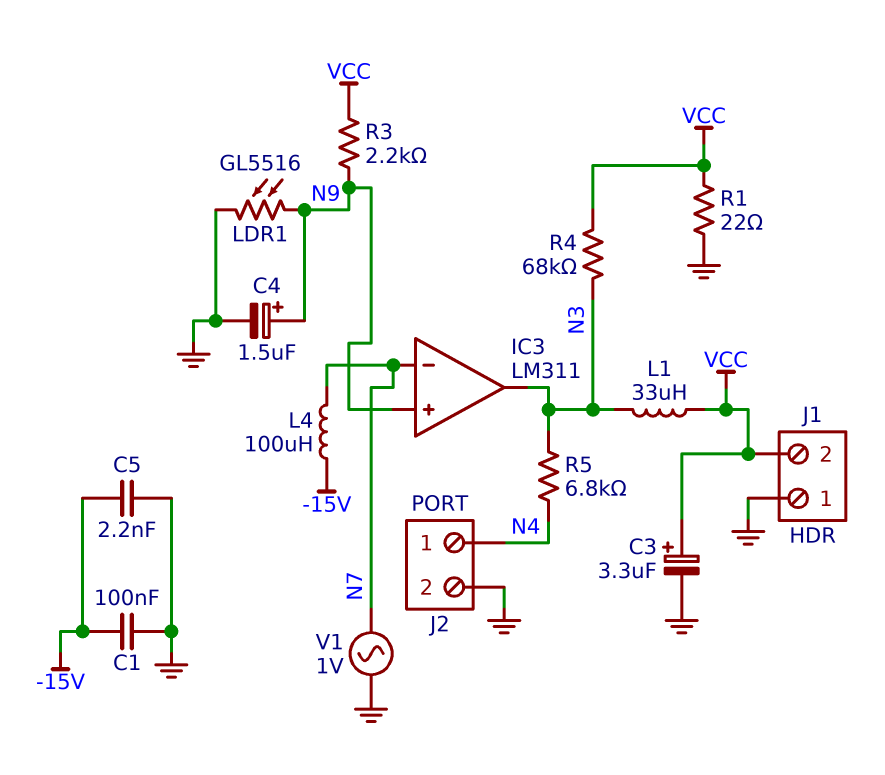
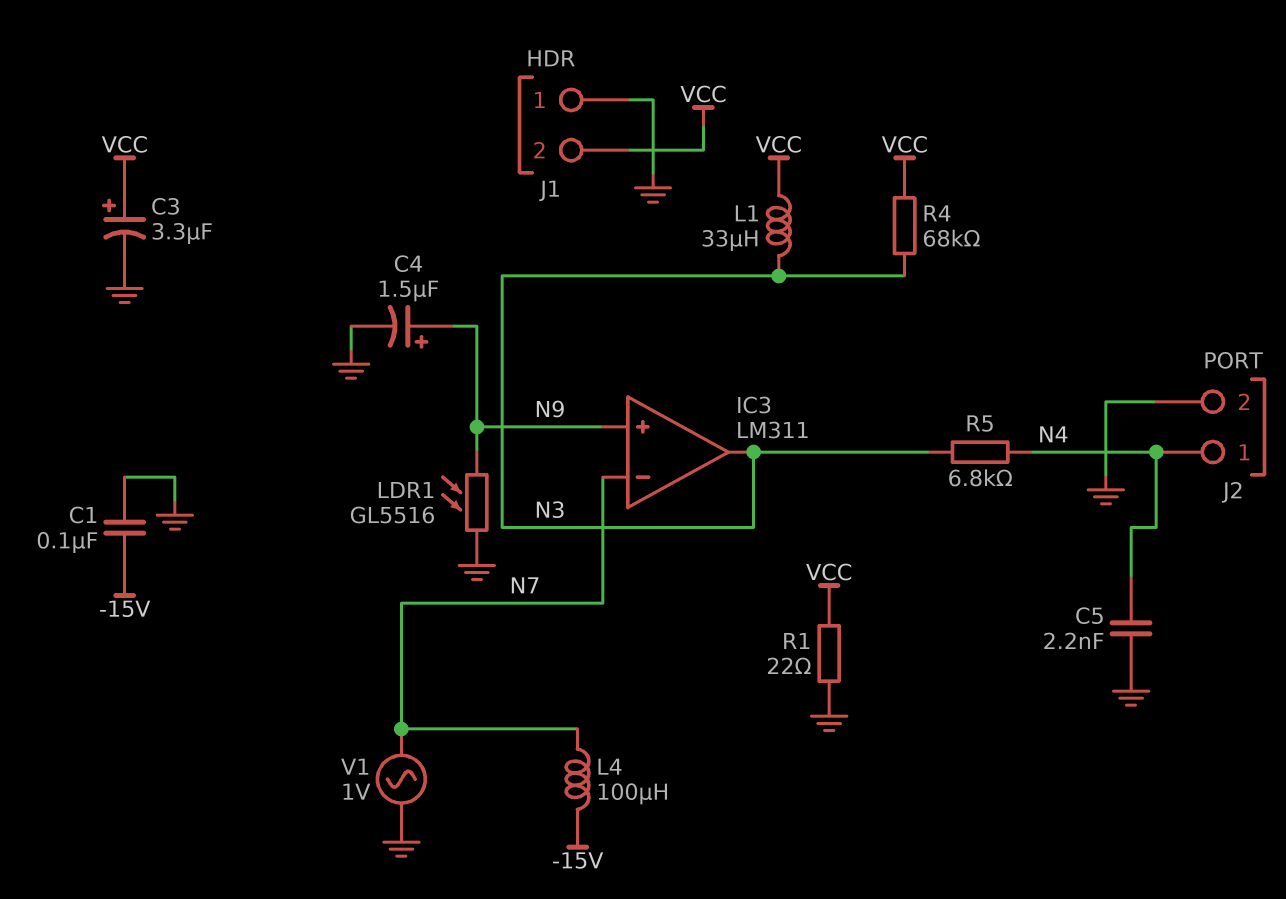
C5: 2.2nF (-15V, GND) -> 2.2nF (GND, N4)
R3: 2.2k (N9, VCC) -> none

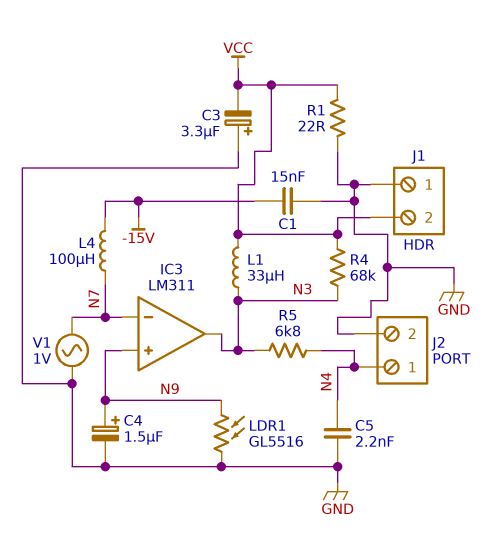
C1: 100nF (-15V, GND) -> 15nF (-15V, GND)
C3: 3.3uF (plus VCC, minus GND) -> 3.3uF (plus GND, minus VCC)

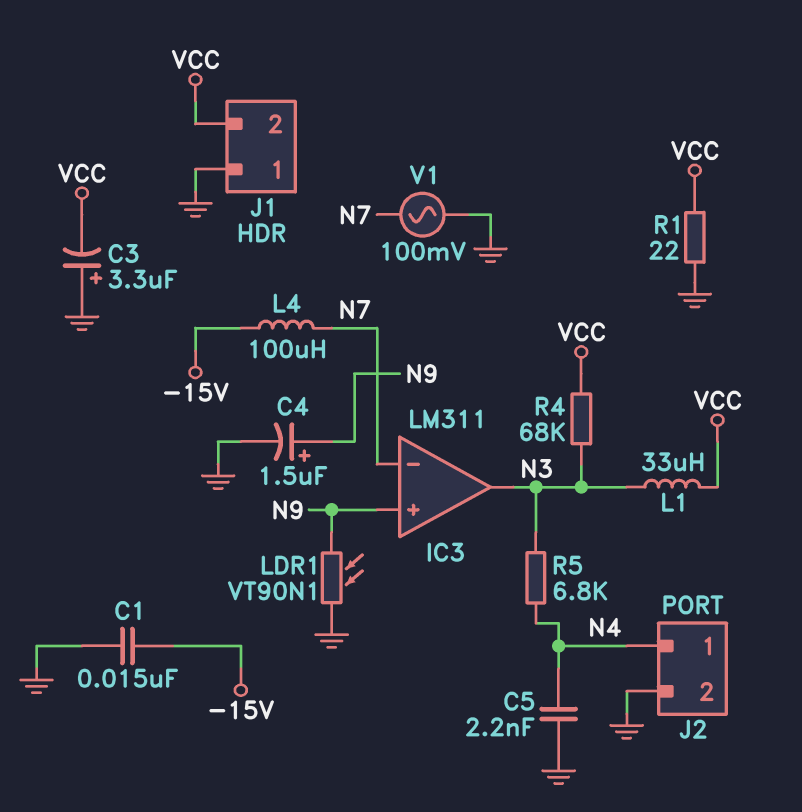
LDR1: GL5516 (GND, N9) -> VT90N1 (GND, N9)
V1: AC 1V (GND, N7) -> AC 100mV (GND, N7)

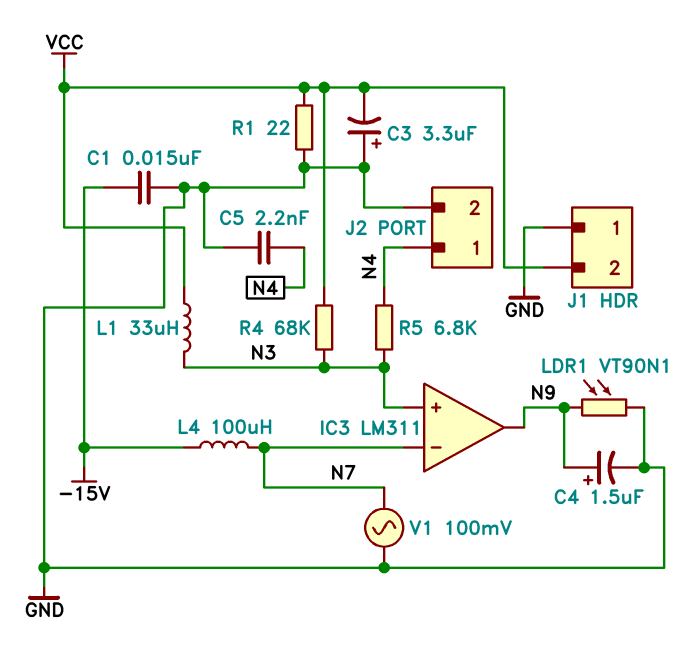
IC3 pin in+: N9 -> N3
IC3 pin out: N3 -> N9

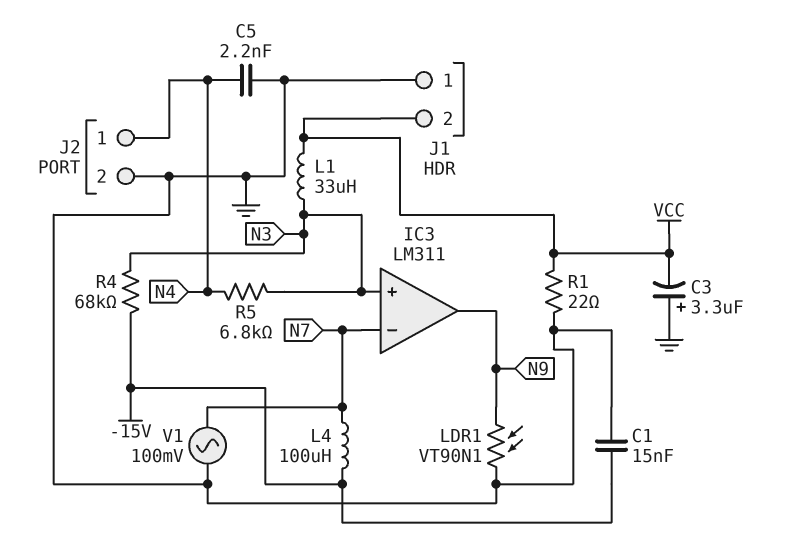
C4: 1.5uF (plus N9, minus GND) -> none
R4: 68k (N3, VCC) -> 68k (-15V, N3)

